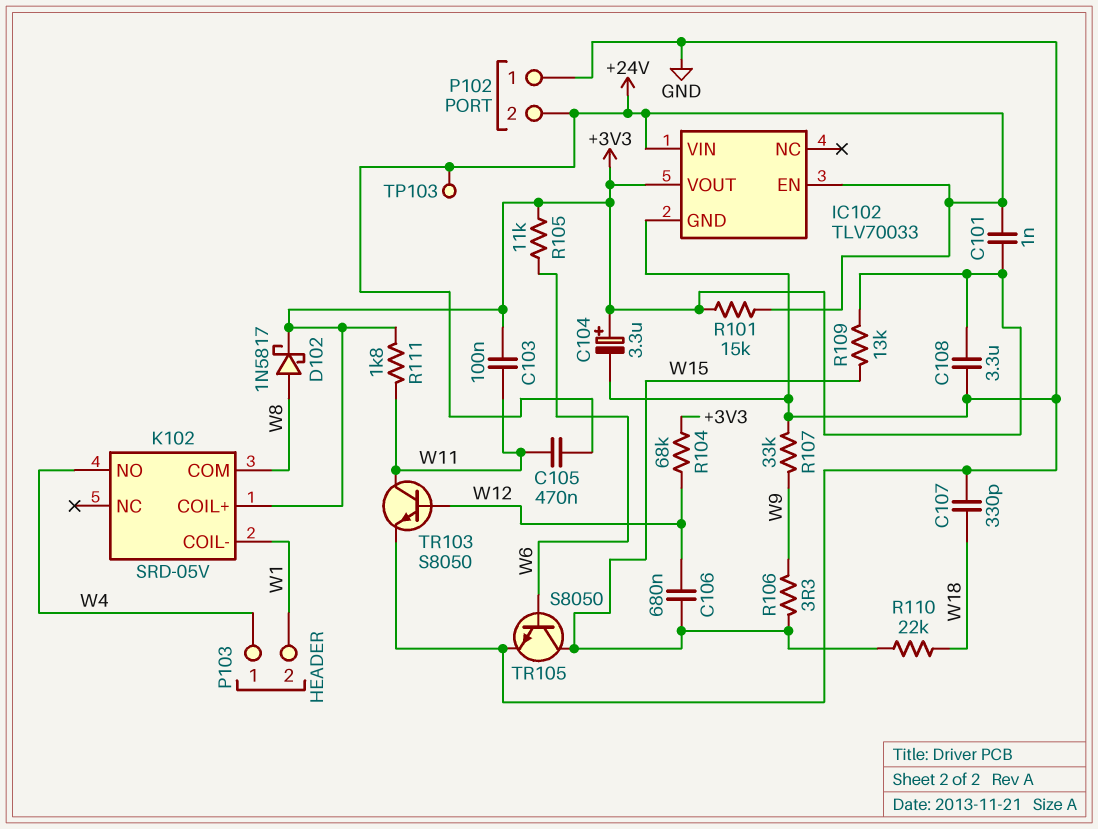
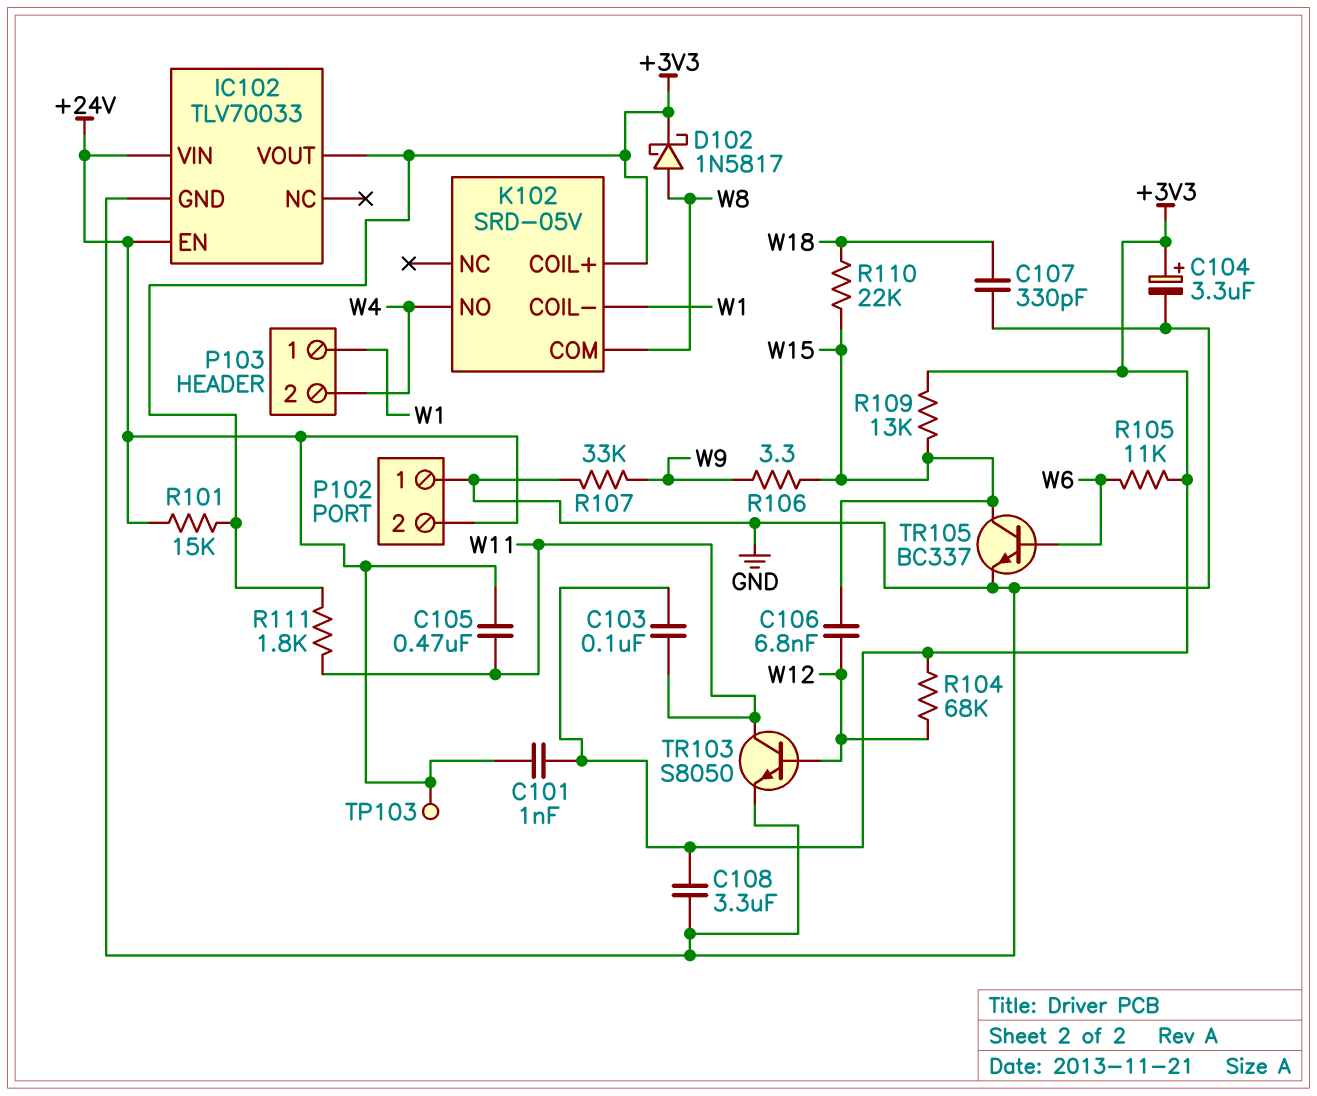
C106: 680nF (W12, W15) -> 6.8nF (W12, W15)
P103 pin 1: W4 -> W1
P103 pin 2: W1 -> W4
TR105: NPN S8050 (B W6, C W15, E GND) -> NPN BC337 (B W6, C W15, E GND)

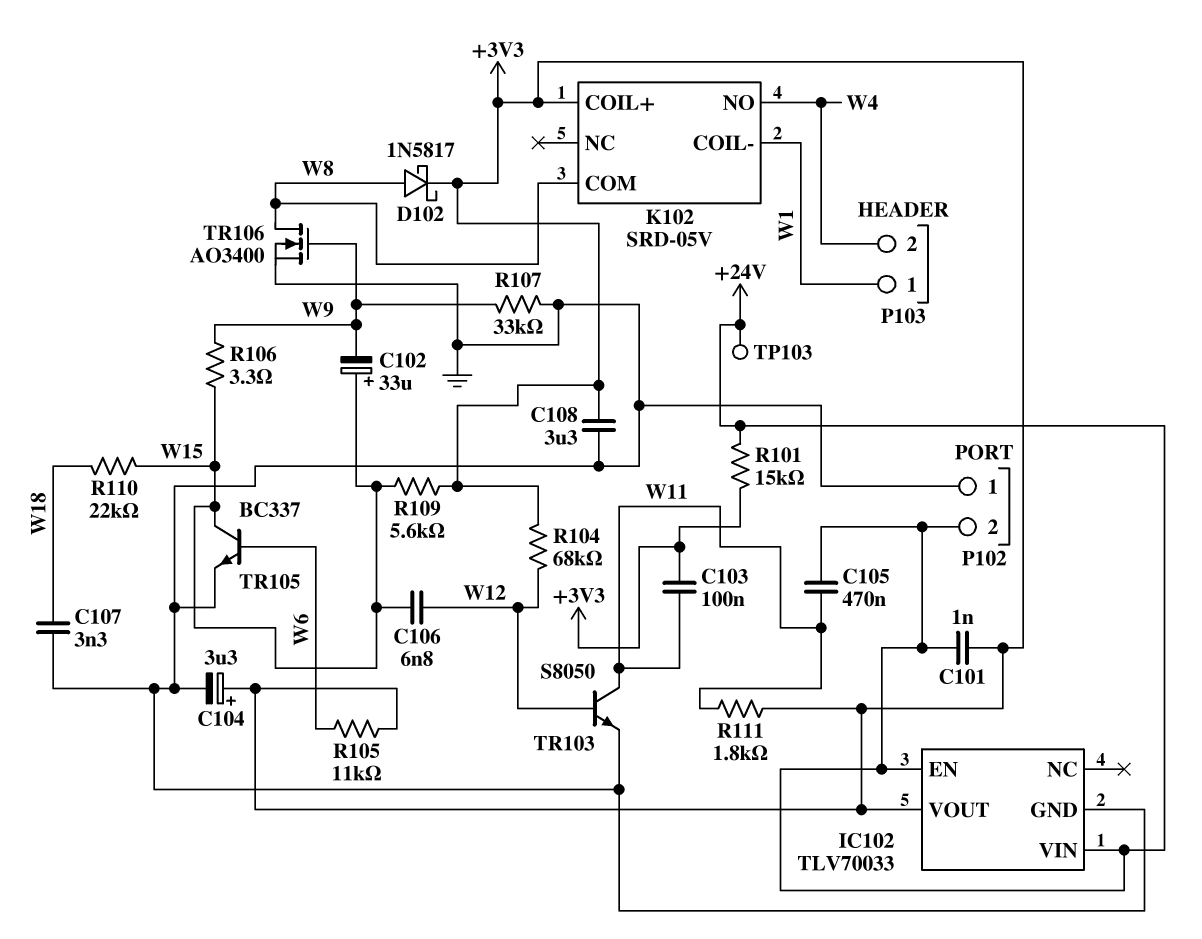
C102: none -> 33uF (plus W15, minus W9)
C107: 330pF (GND, W18) -> 3.3nF (GND, W18)
R109: 13k (+3V3, W15) -> 5.6k (+3V3, W15)
TR106: none -> NMOS AO3400 (G W9, D W8, S GND)

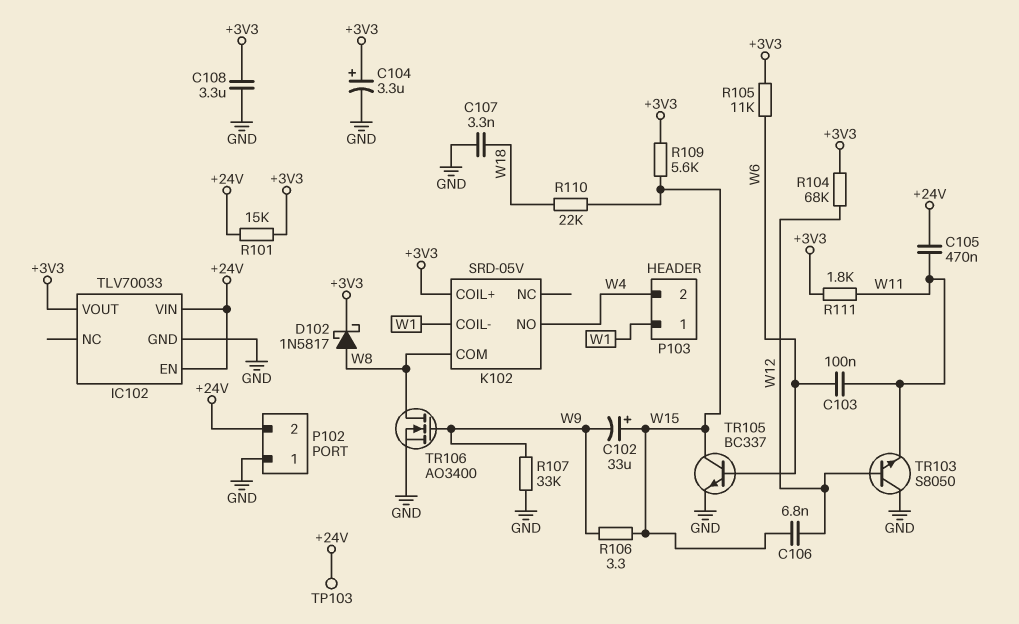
C101: 1nF (+3V3, +24V) -> none
C103: 100nF (+3V3, W11) -> 100nF (W6, W11)
TR103: NPN S8050 (B W12, C W11, E GND) -> NPN S8050 (B W12, C GND, E W11)

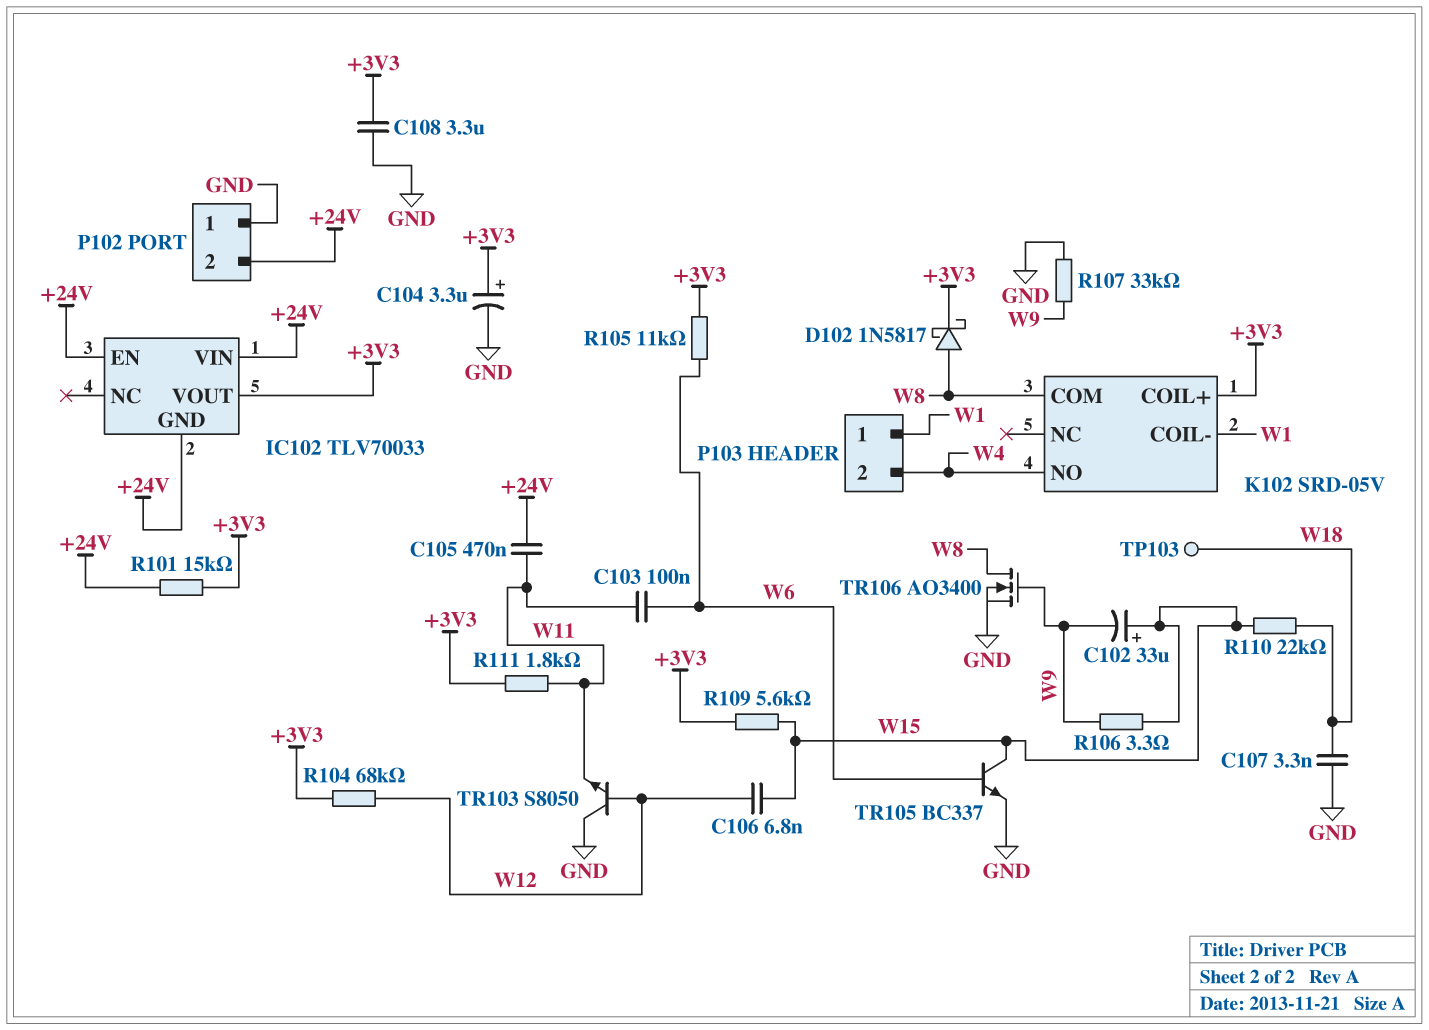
IC102 pin GND: GND -> +24V
TP103: test point (+24V) -> test point (W18)

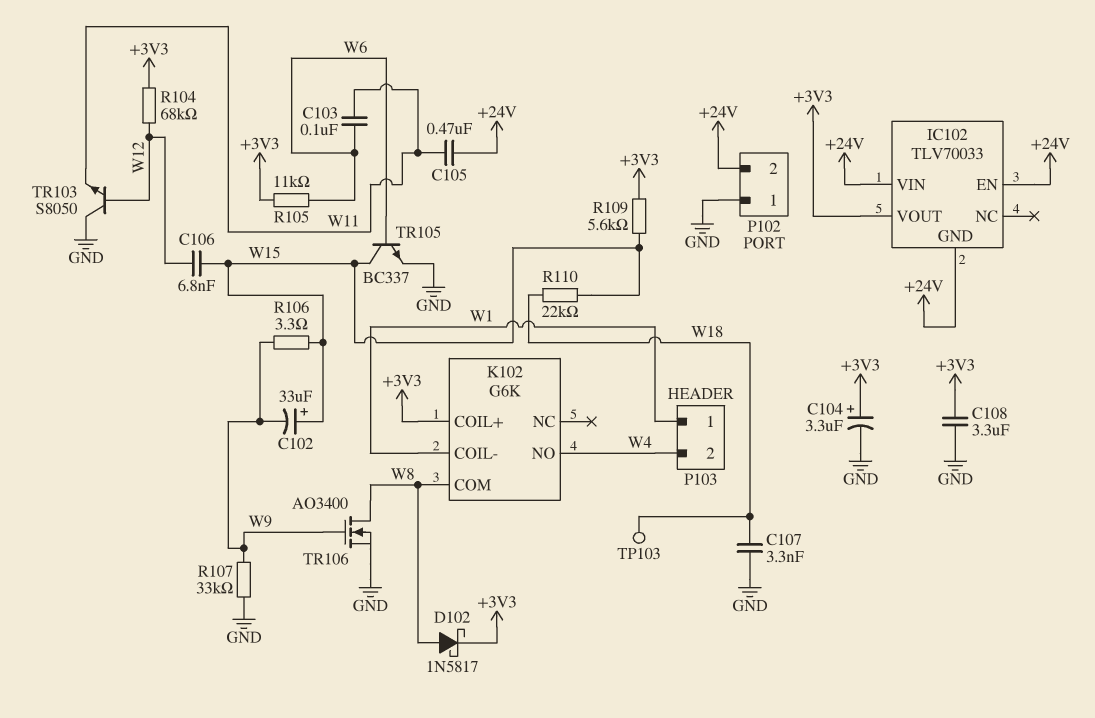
K102: SRD-05V -> G6K
R101: 15k (+3V3, +24V) -> none
R111: 1.8k (+3V3, W11) -> none

